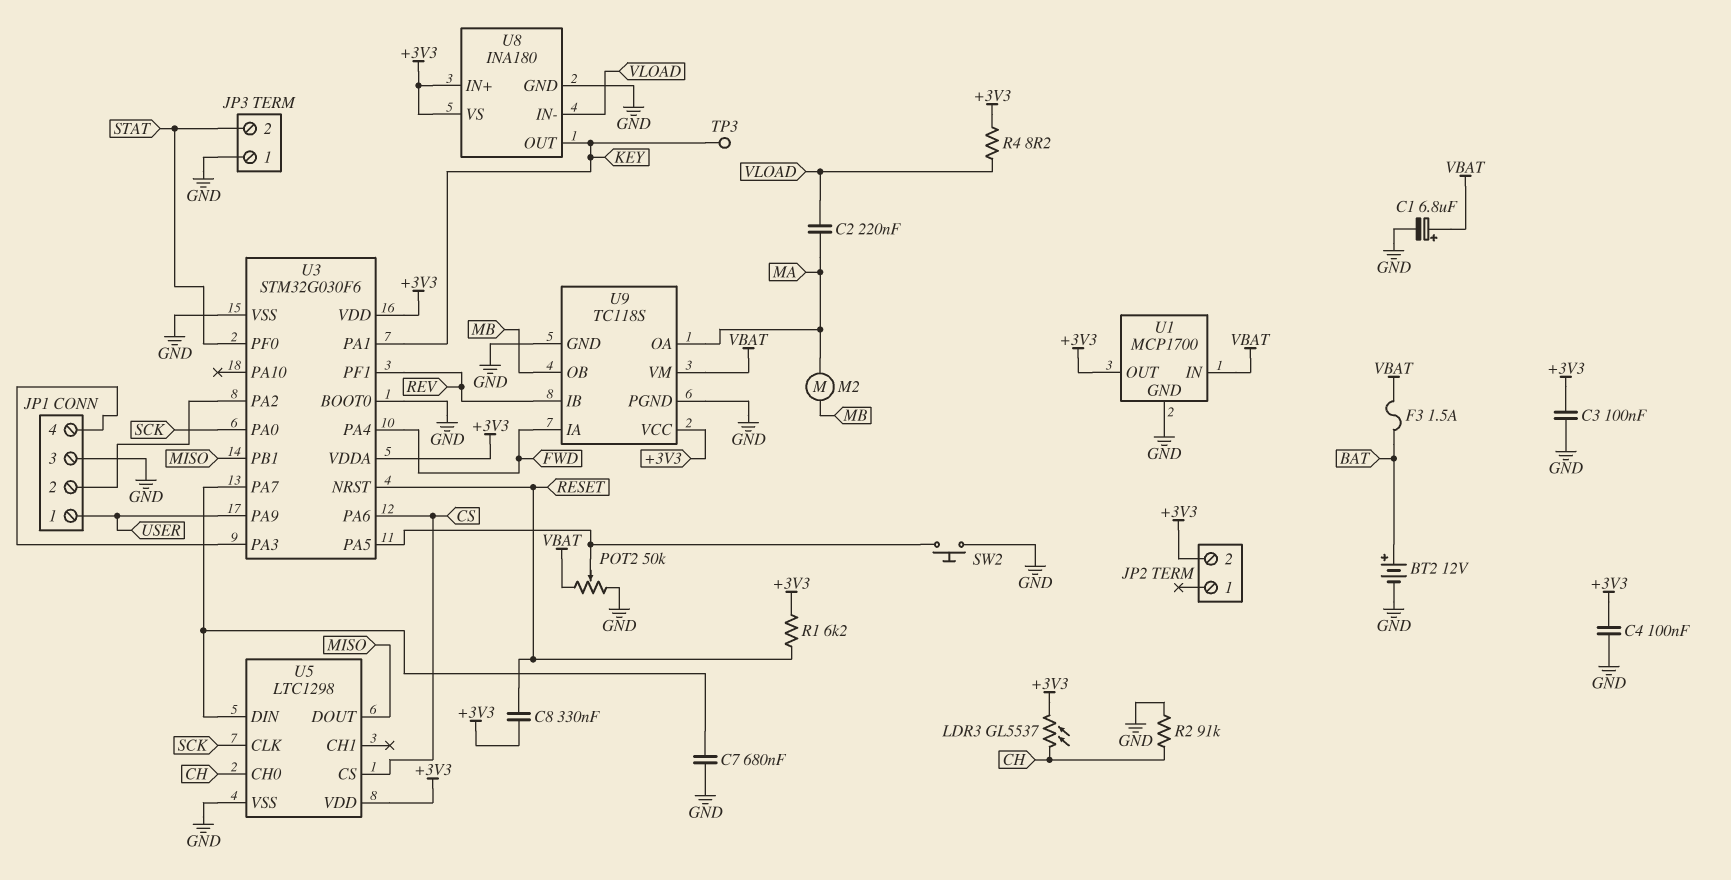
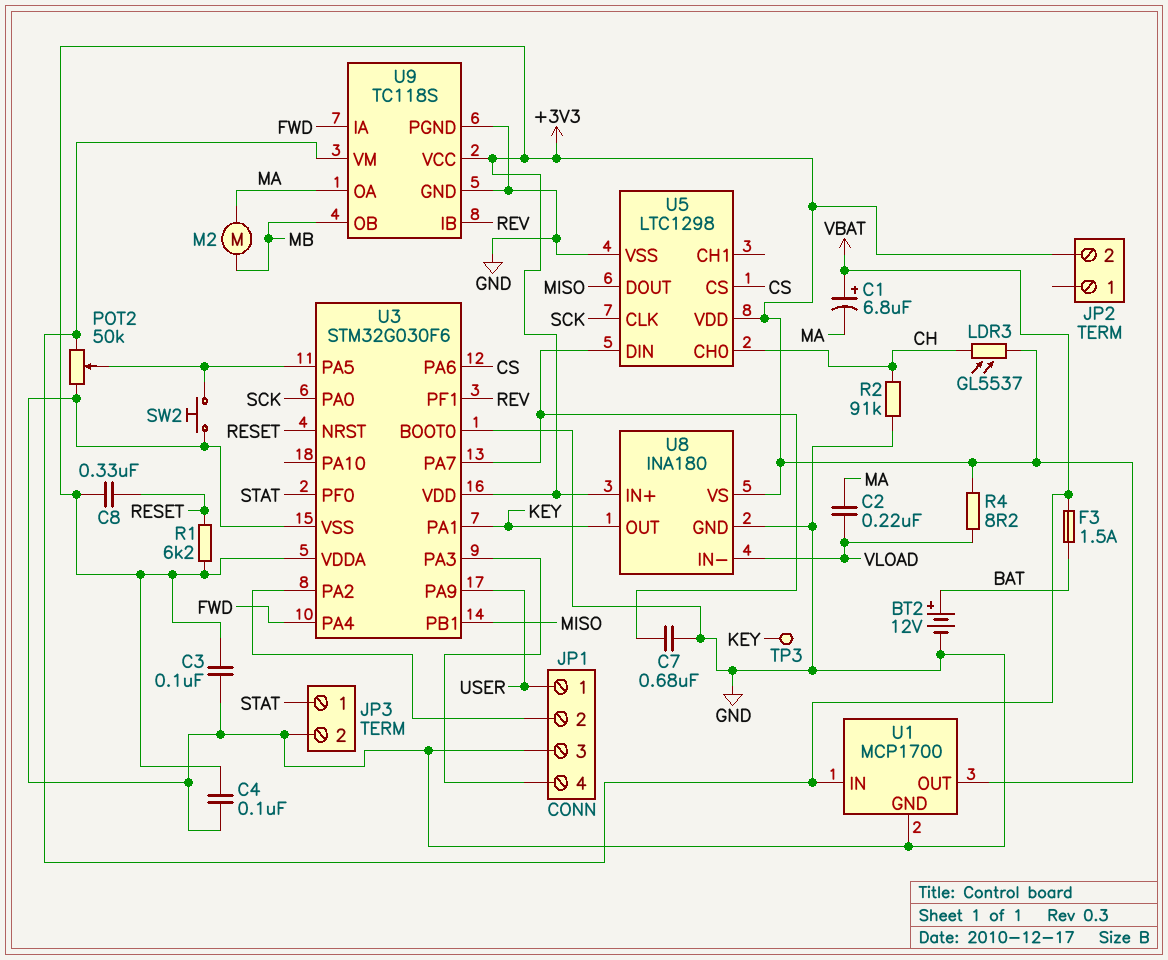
C1: 6.8uF (plus VBAT, minus GND) -> 6.8uF (plus VBAT, minus MA)
JP3 pin 1: GND -> STAT
JP3 pin 2: STAT -> GND

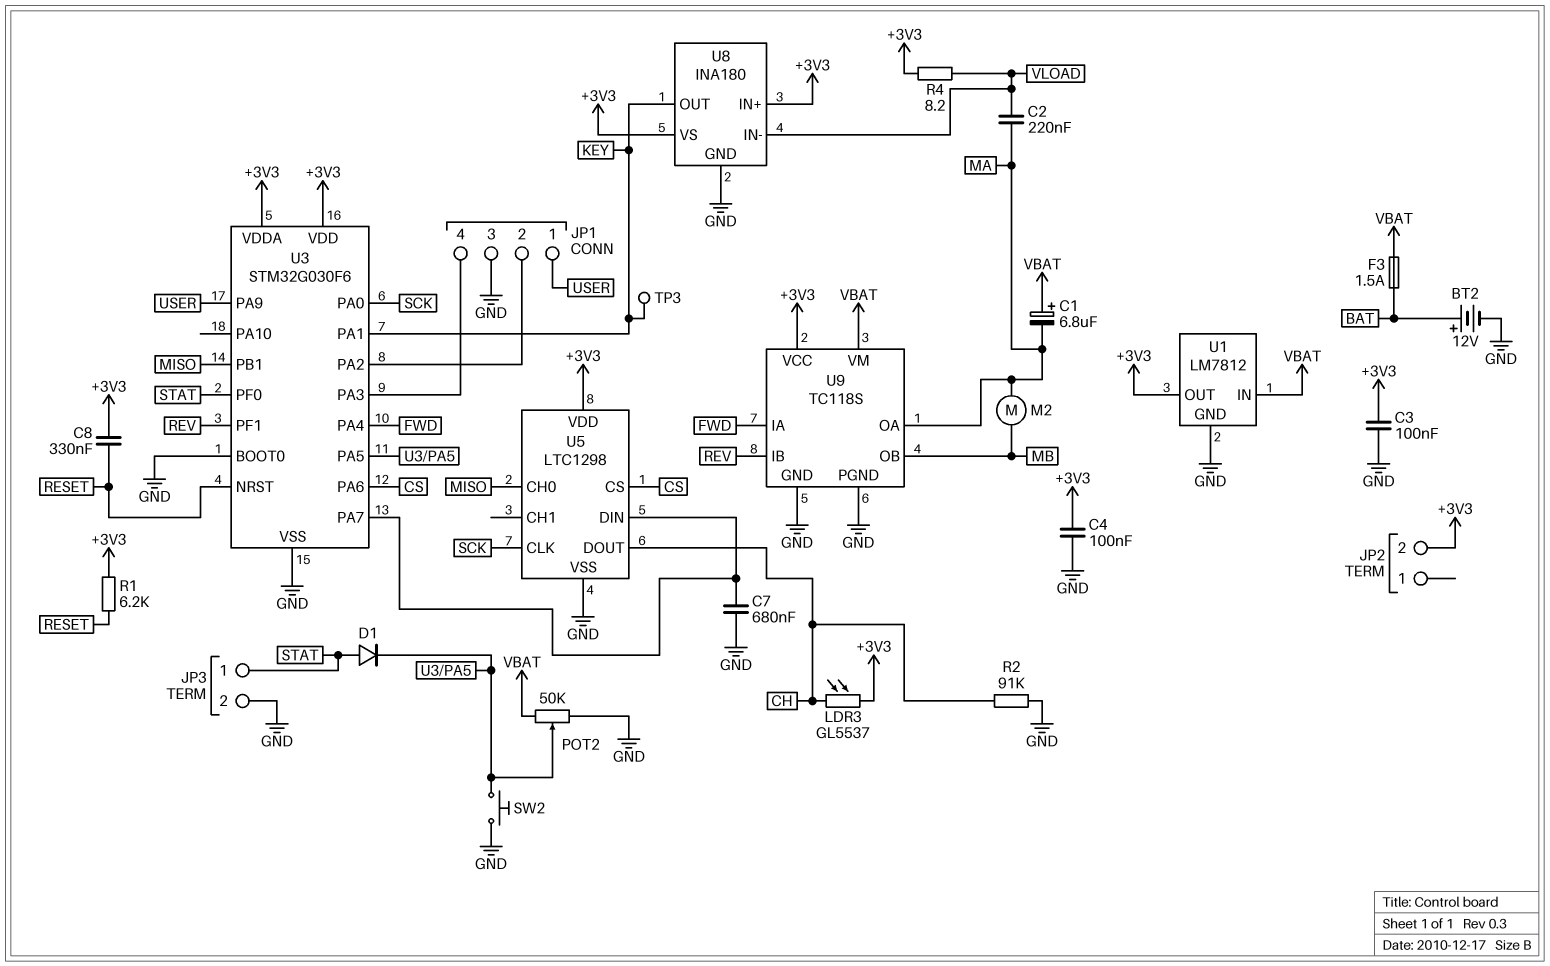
D1: none -> diode (A STAT, K U3/PA5)
U1: MCP1700 -> LM7812
U5 pin CH0: CH -> MISO
U5 pin DOUT: MISO -> CH

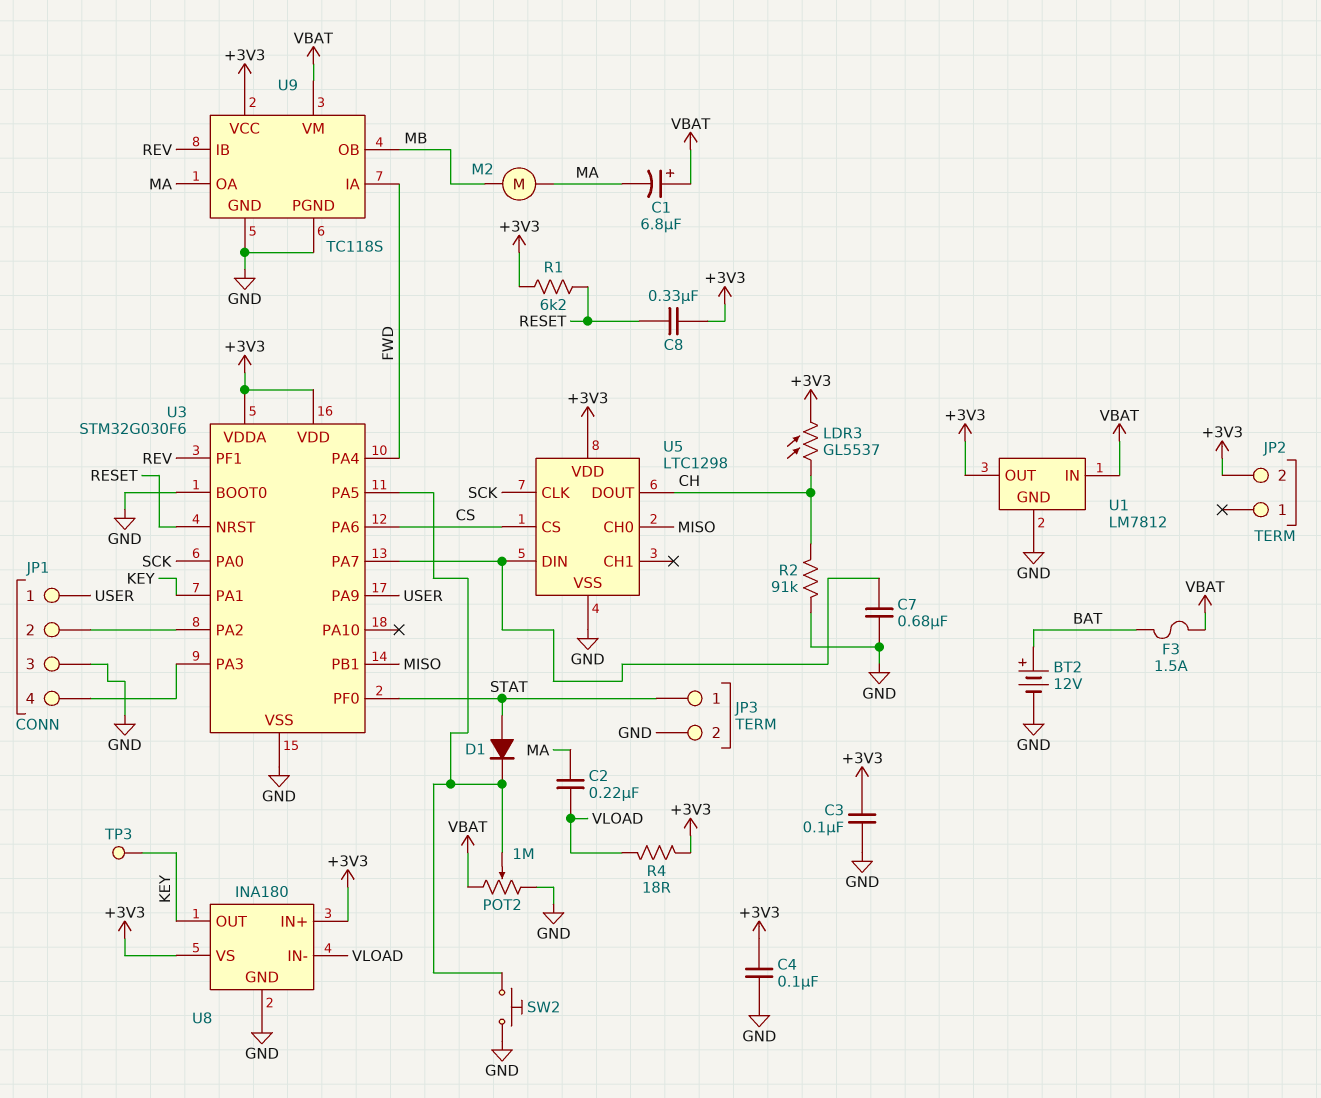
POT2: 50k (GND, VBAT, wiper U3/PA5) -> 1M (GND, VBAT, wiper U3/PA5)
R4: 8.2 (+3V3, VLOAD) -> 18 (+3V3, VLOAD)

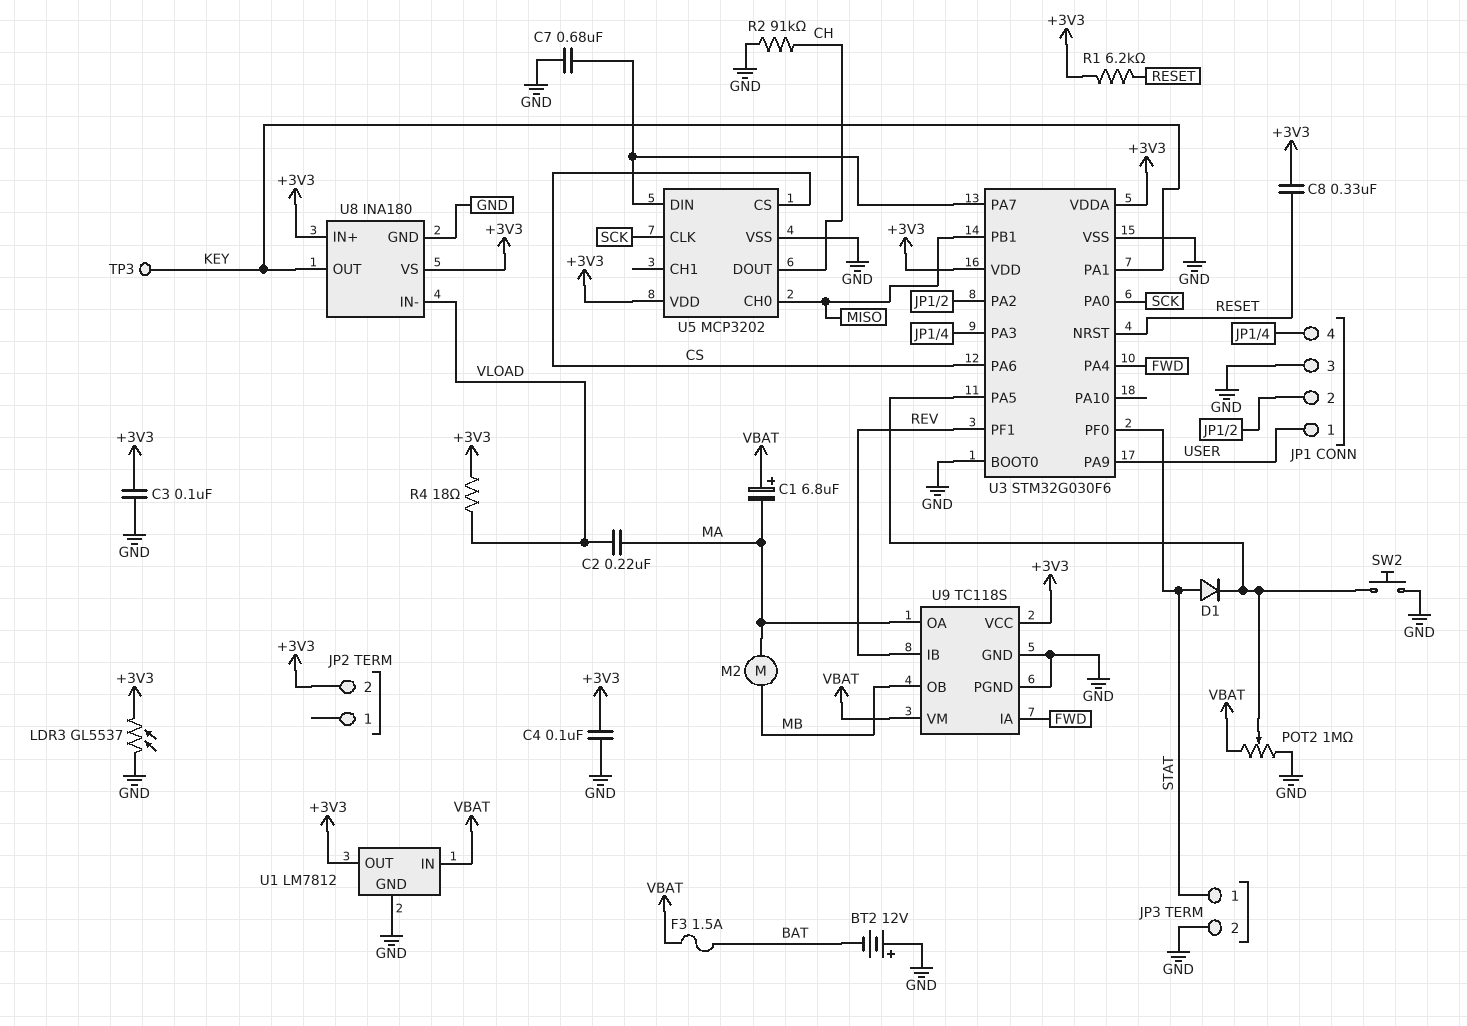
BT2: 12V (plus BAT, minus GND) -> 12V (plus GND, minus BAT)
LDR3: GL5537 (+3V3, CH) -> GL5537 (+3V3, GND)
U5: LTC1298 -> MCP3202

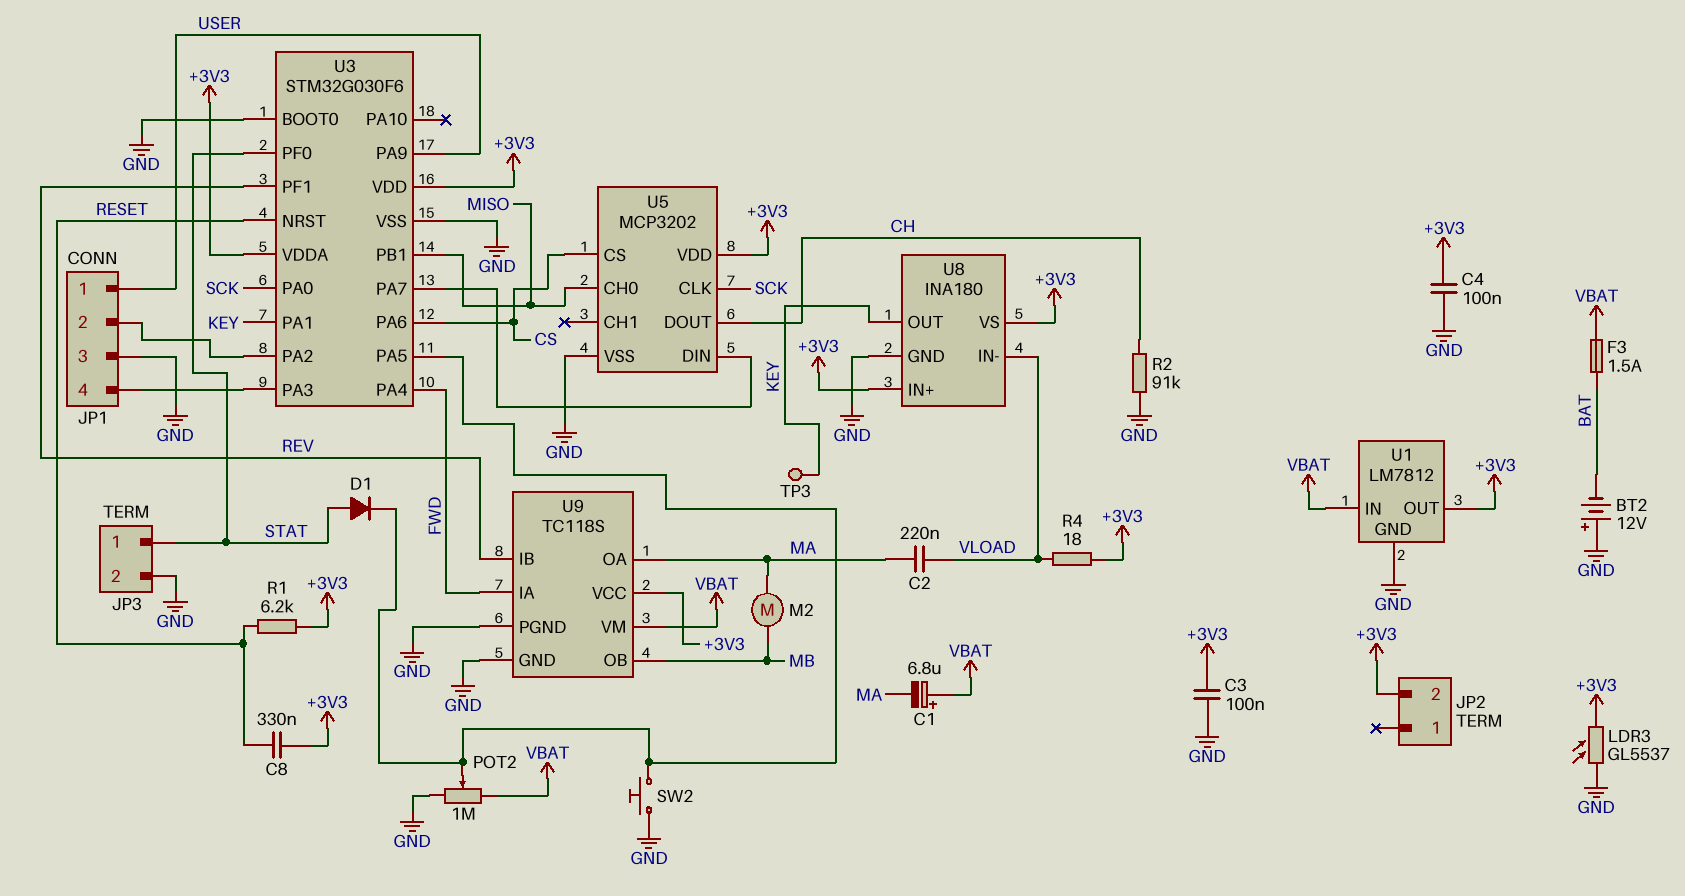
C7: 680nF (GND, U3/PA7) -> none

